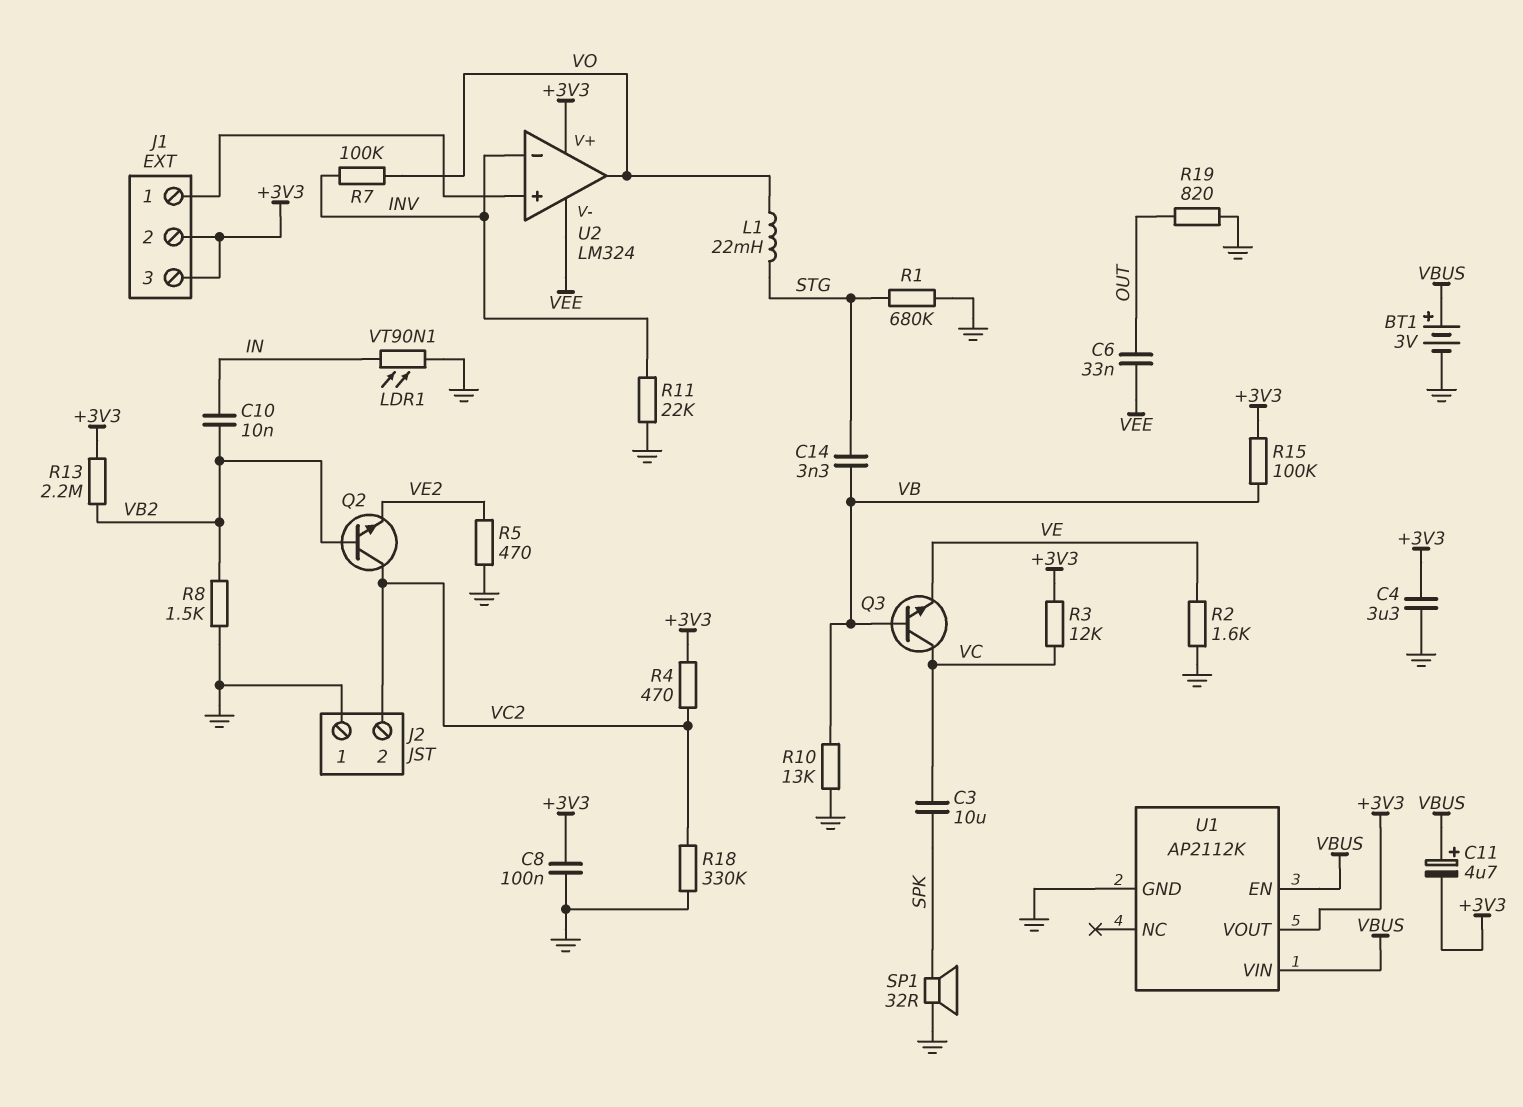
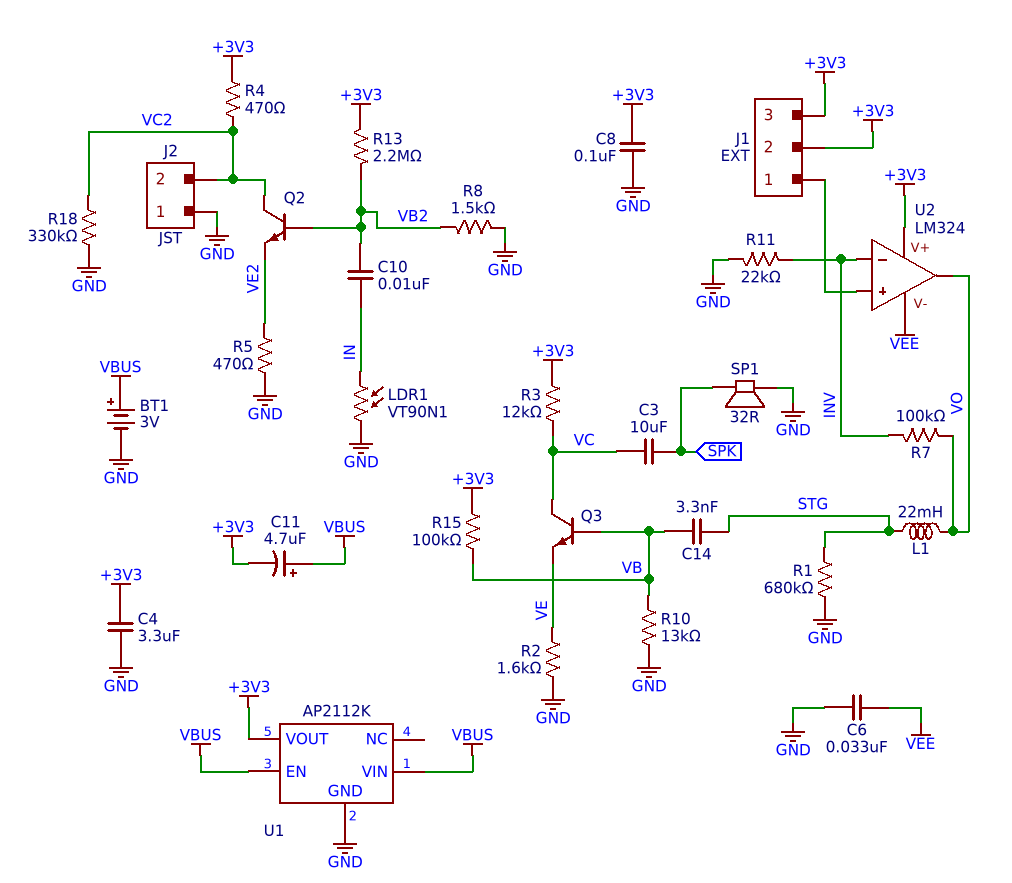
C6: 33nF (OUT, VEE) -> 33nF (GND, VEE)
R19: 820 (GND, OUT) -> none

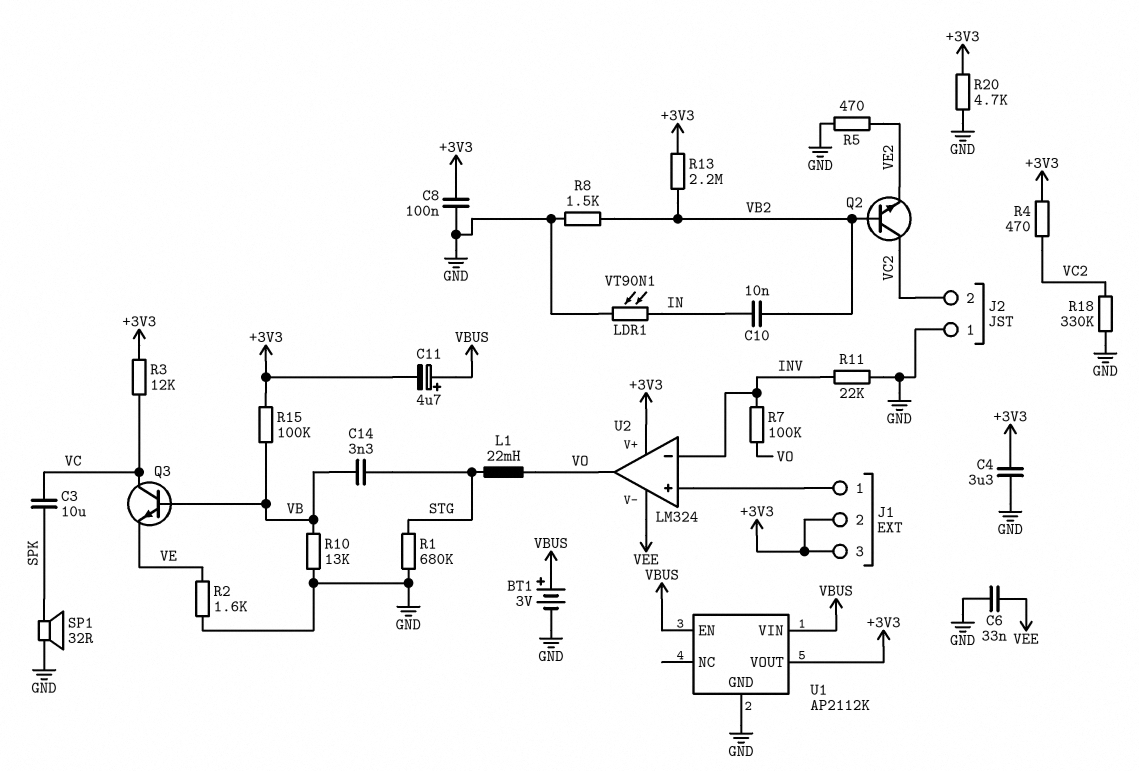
R20: none -> 4.7k (+3V3, GND)

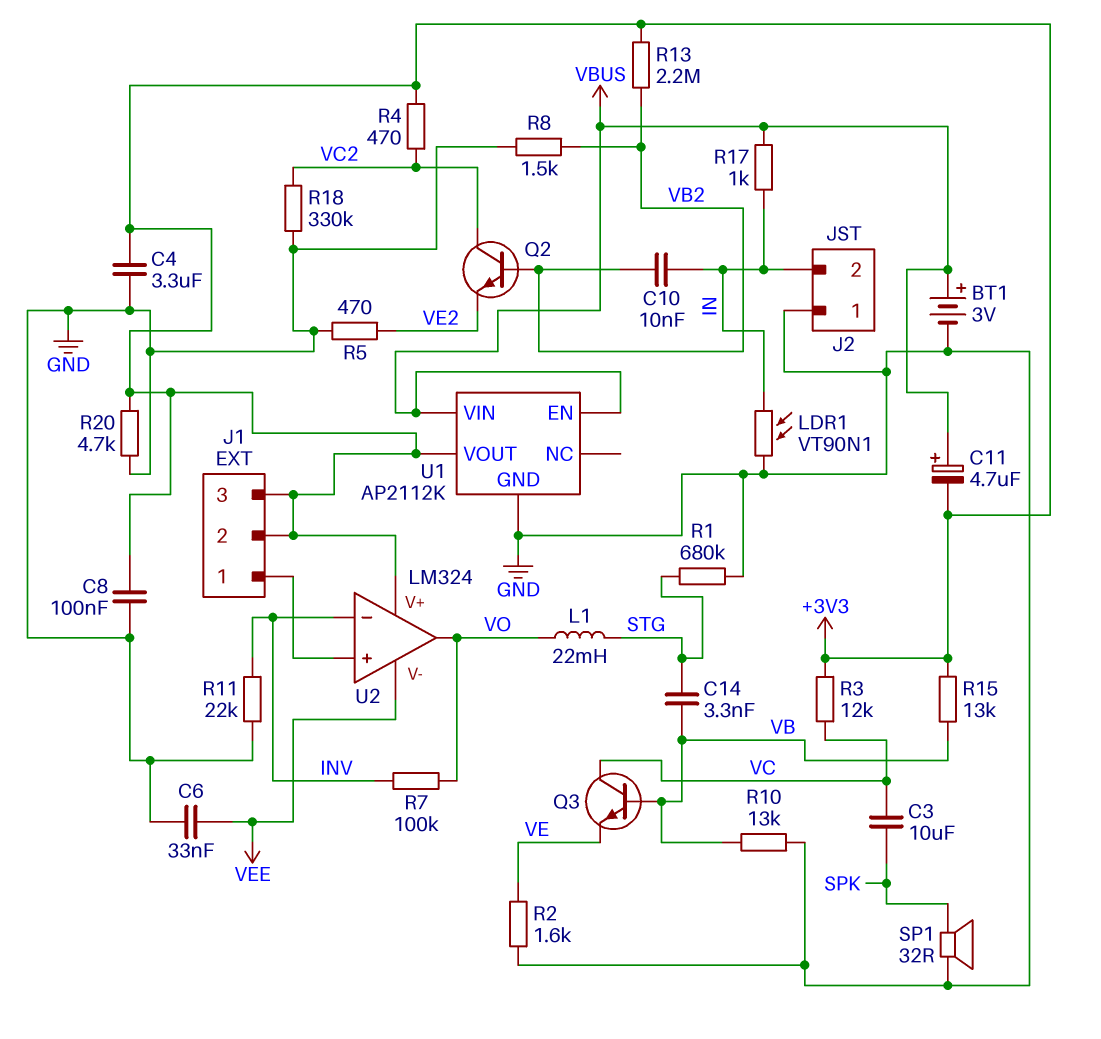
J2 pin 2: VC2 -> IN
R15: 100k (+3V3, VB) -> 13k (+3V3, VB)
R17: none -> 1k (IN, VBUS)

